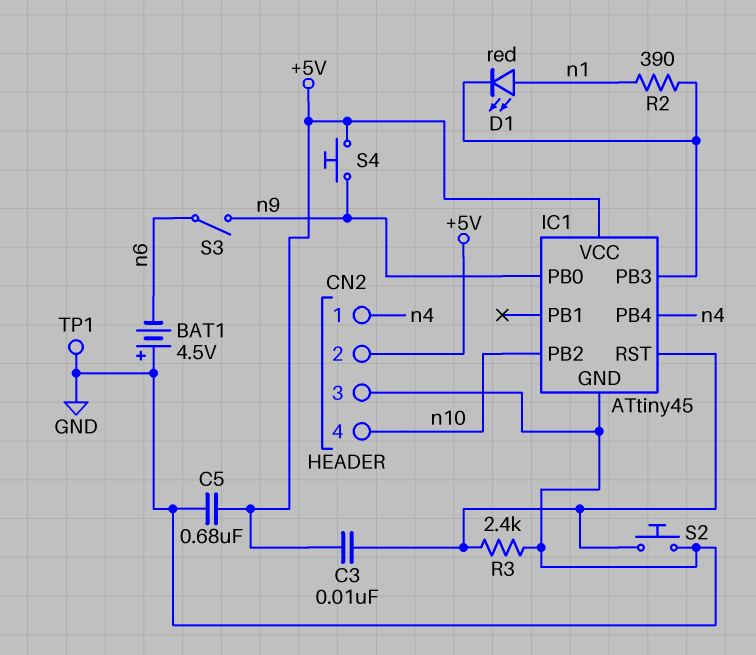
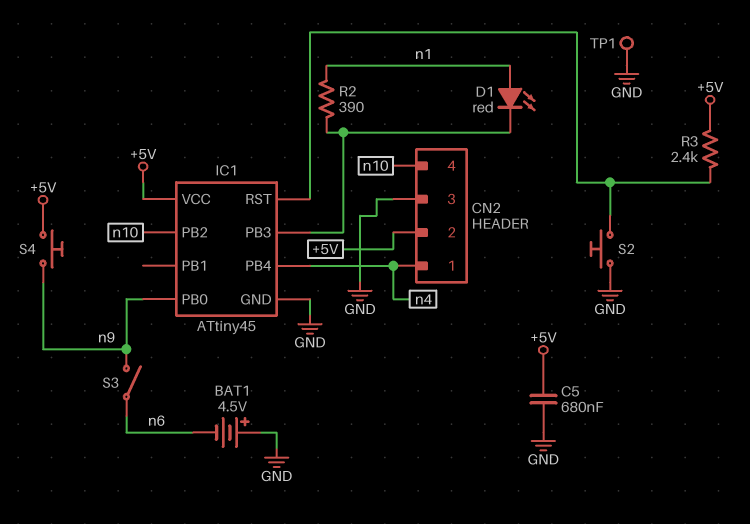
C3: 10nF (+5V, IC1/RST) -> none
R3: 2.4k (GND, IC1/RST) -> 2.4k (+5V, IC1/RST)

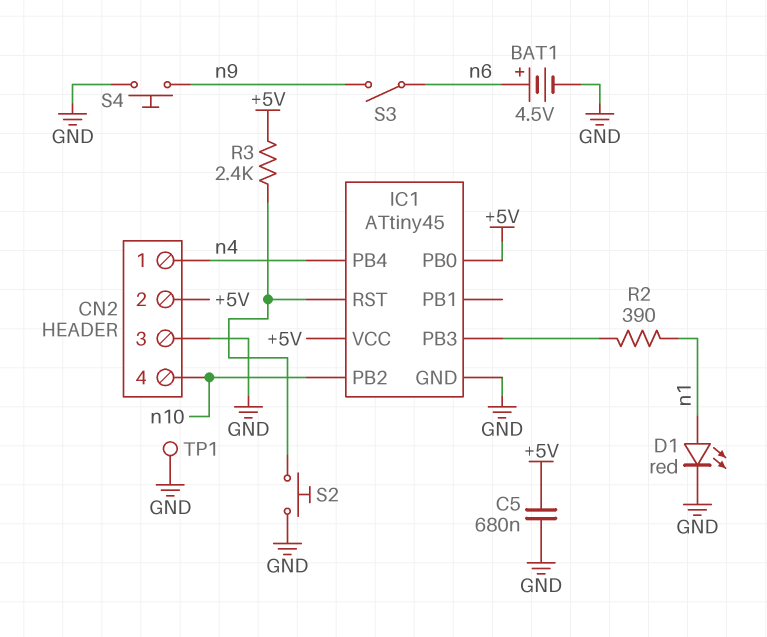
BAT1: 4.5V (plus GND, minus n6) -> 4.5V (plus n6, minus GND)
D1: LED red (A n1, K IC1/PB3) -> LED red (A n1, K GND)
IC1 pin PB0: n9 -> +5V
S4: button (+5V, n9) -> button (GND, n9)

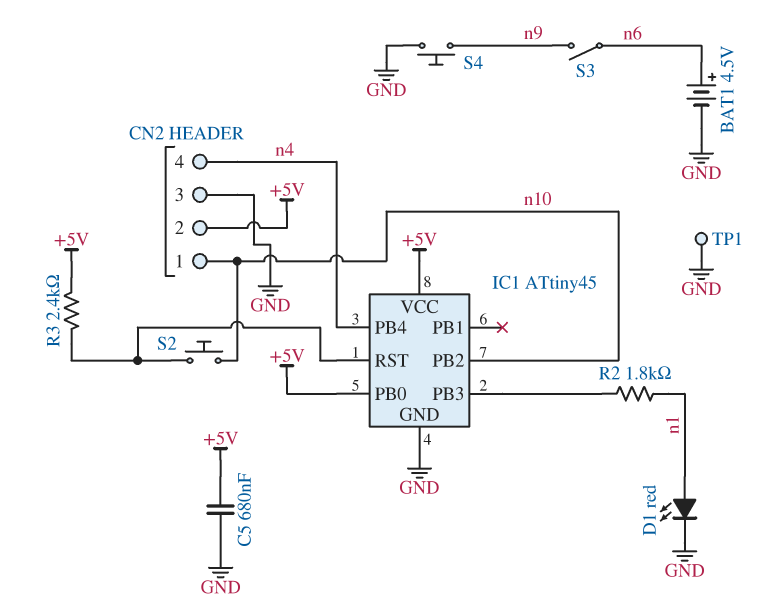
CN2 pin 1: n4 -> n10
CN2 pin 4: n10 -> n4
R2: 390 (IC1/PB3, n1) -> 1.8k (IC1/PB3, n1)
S2: button (GND, IC1/RST) -> button (IC1/RST, n10)

